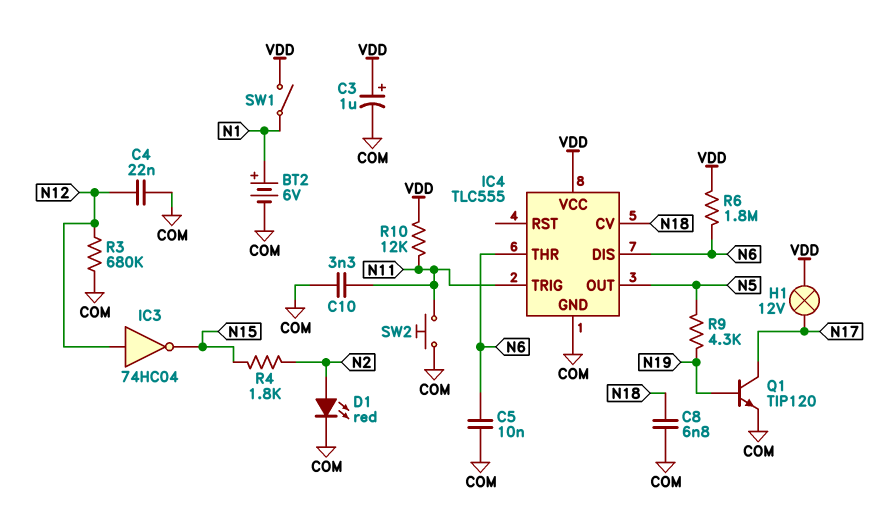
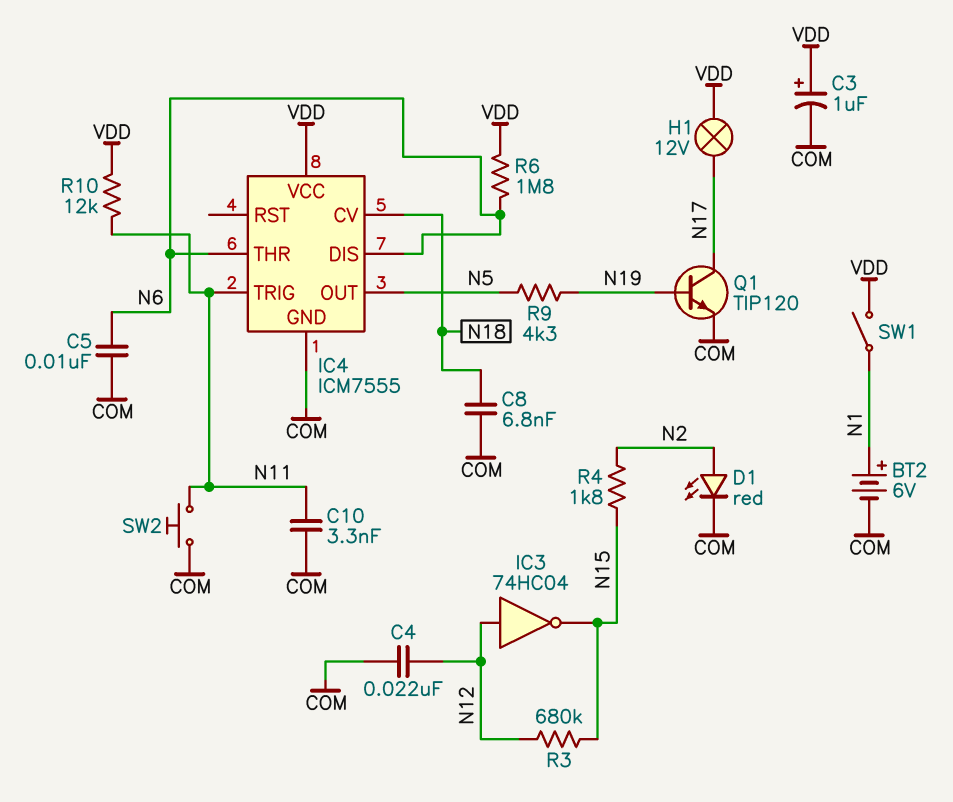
IC4: TLC555 -> ICM7555
R3: 680k (COM, N12) -> 680k (N12, N15)

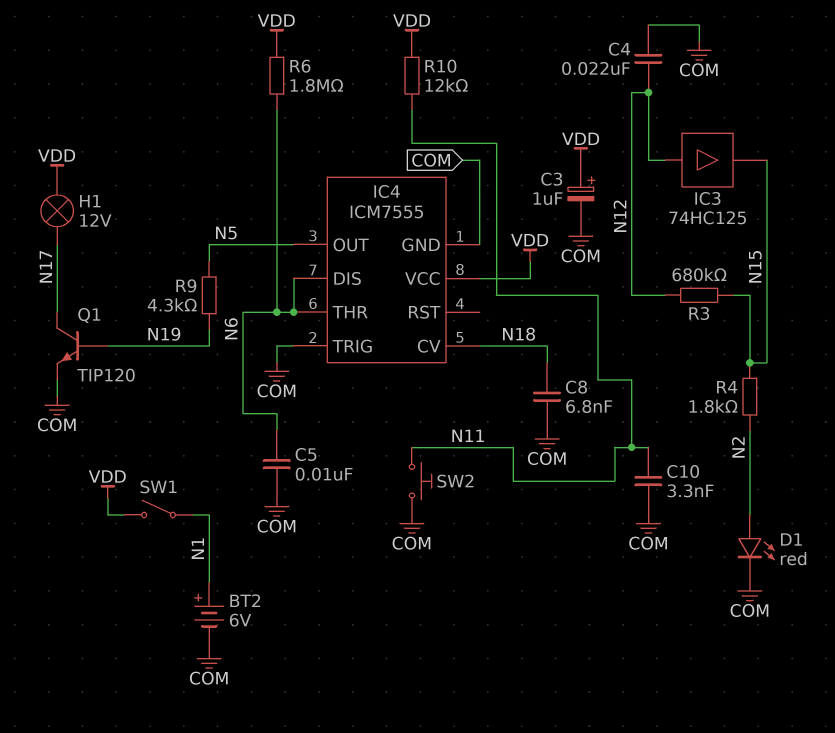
IC3: NOT 74HC04 (in N12, out N15) -> buffer 74HC125 (in N12, out N15)
IC4 pin TRIG: N11 -> COM

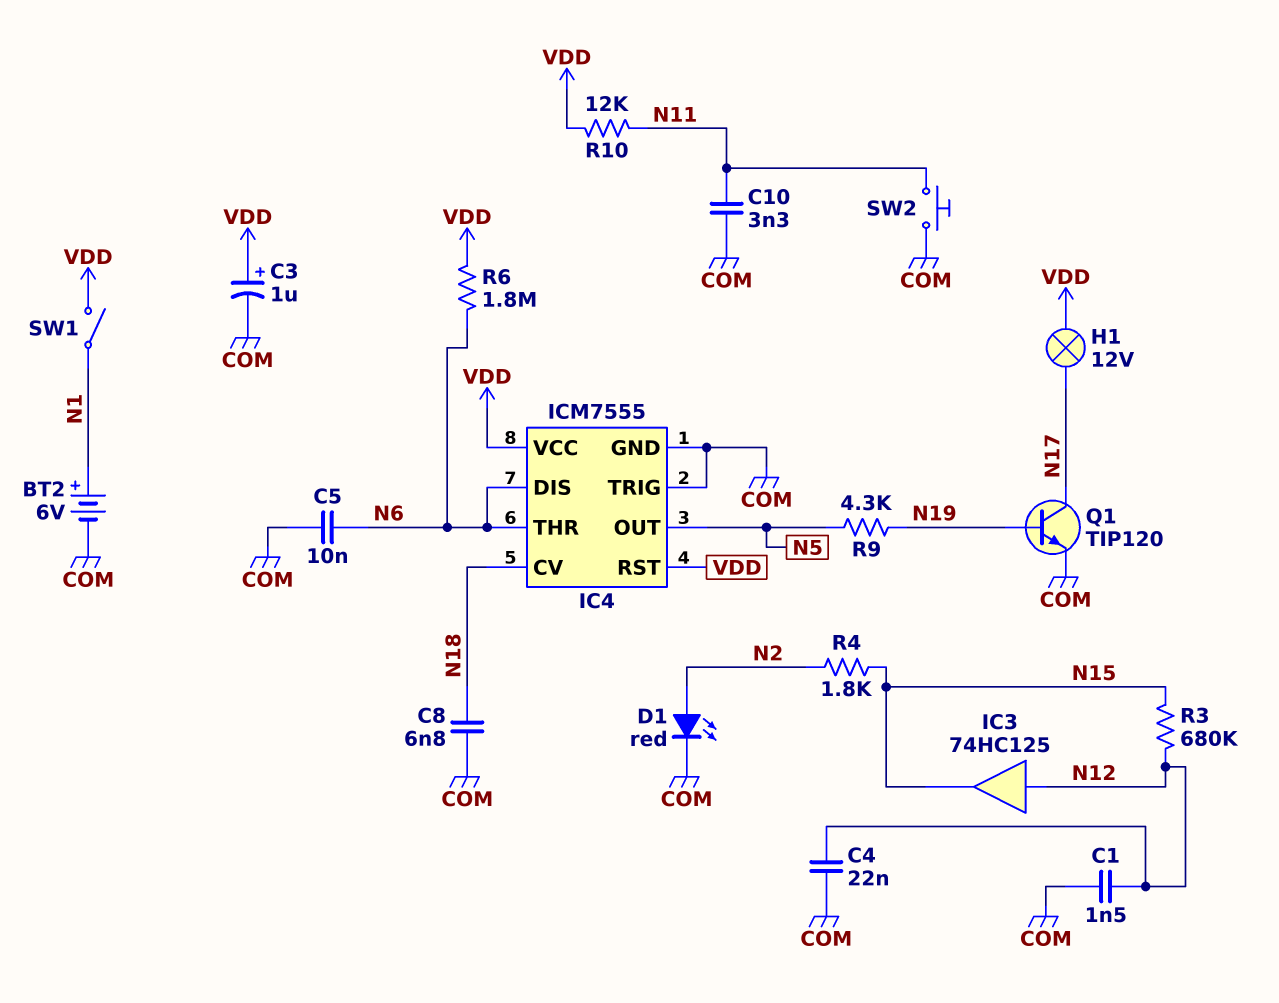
C1: none -> 1.5nF (COM, N12)
IC4 pin RST: none -> VDD

